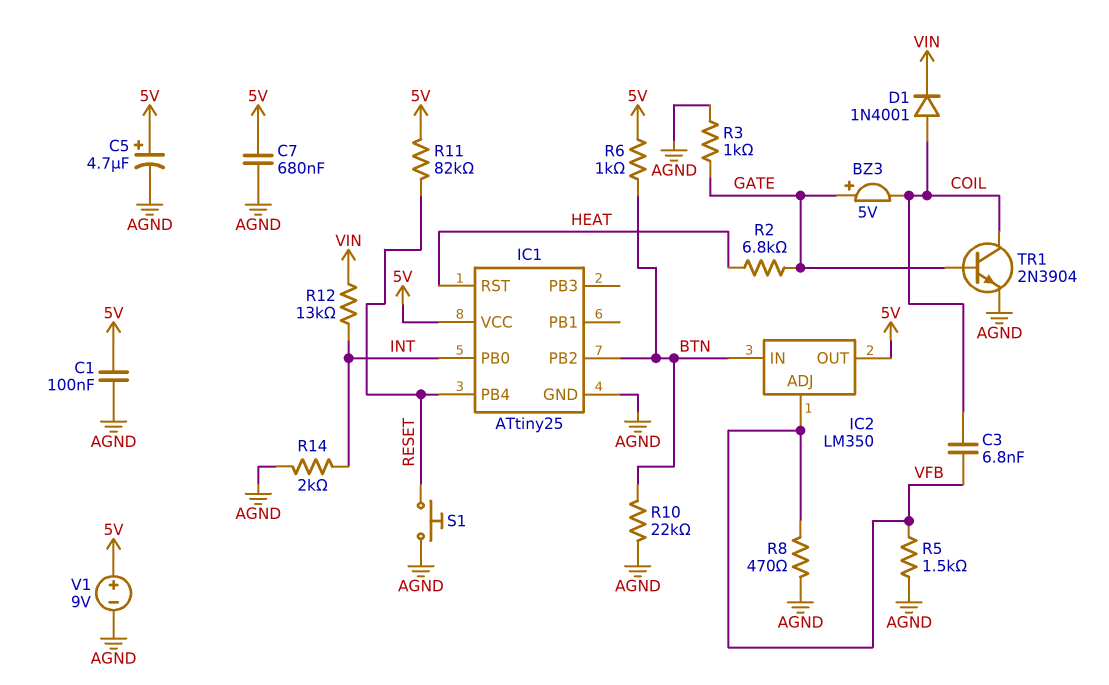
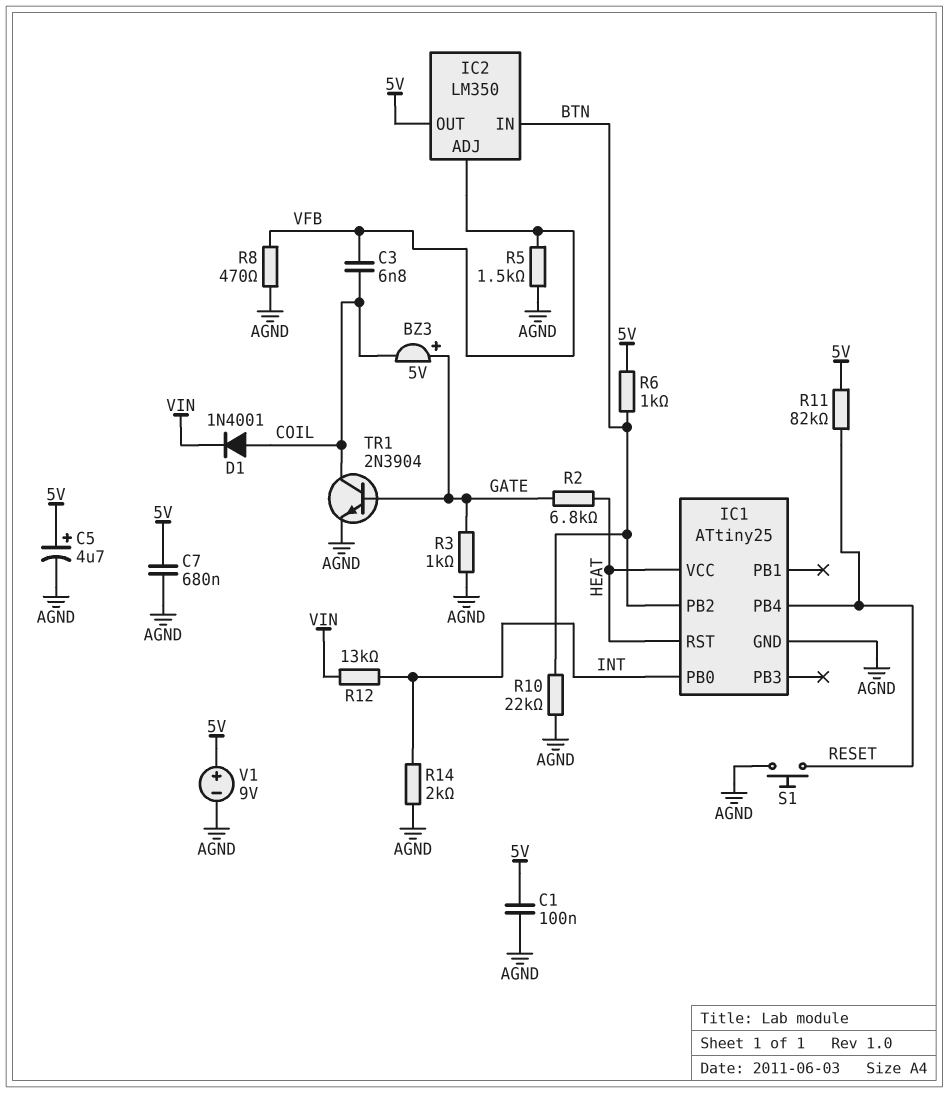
IC1 pin VCC: 5V -> HEAT

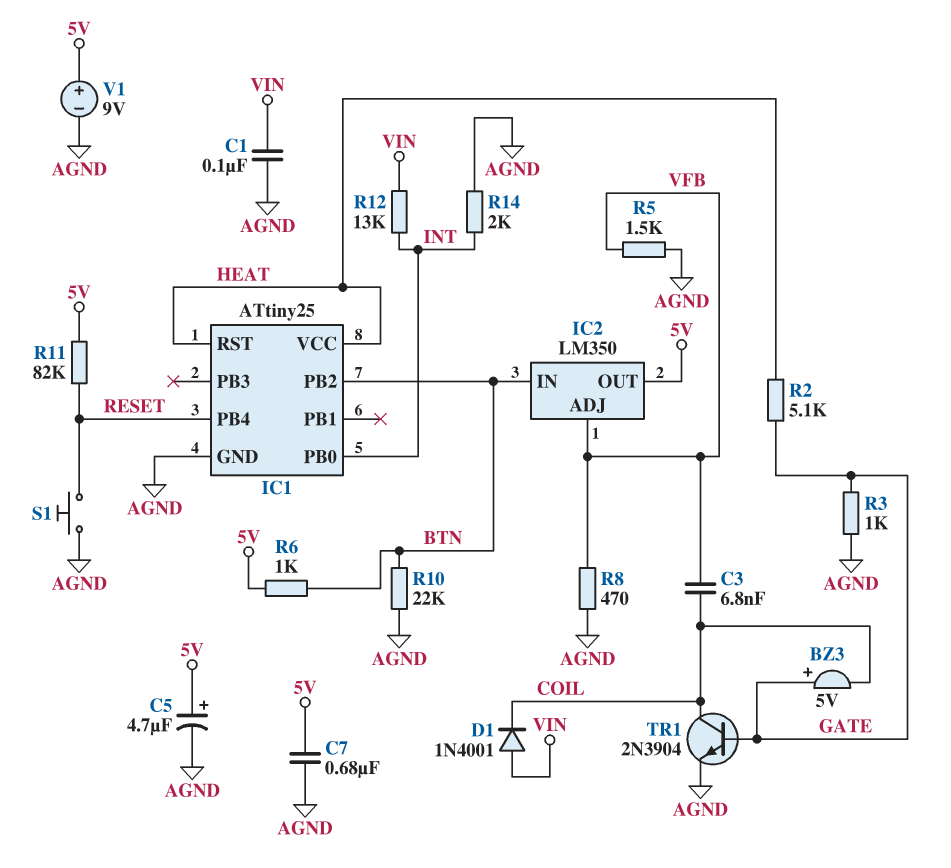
C1: 100nF (5V, AGND) -> 100nF (AGND, VIN)
D1: diode 1N4001 (A COIL, K VIN) -> diode 1N4001 (A VIN, K COIL)
R2: 6.8k (GATE, HEAT) -> 5.1k (GATE, HEAT)

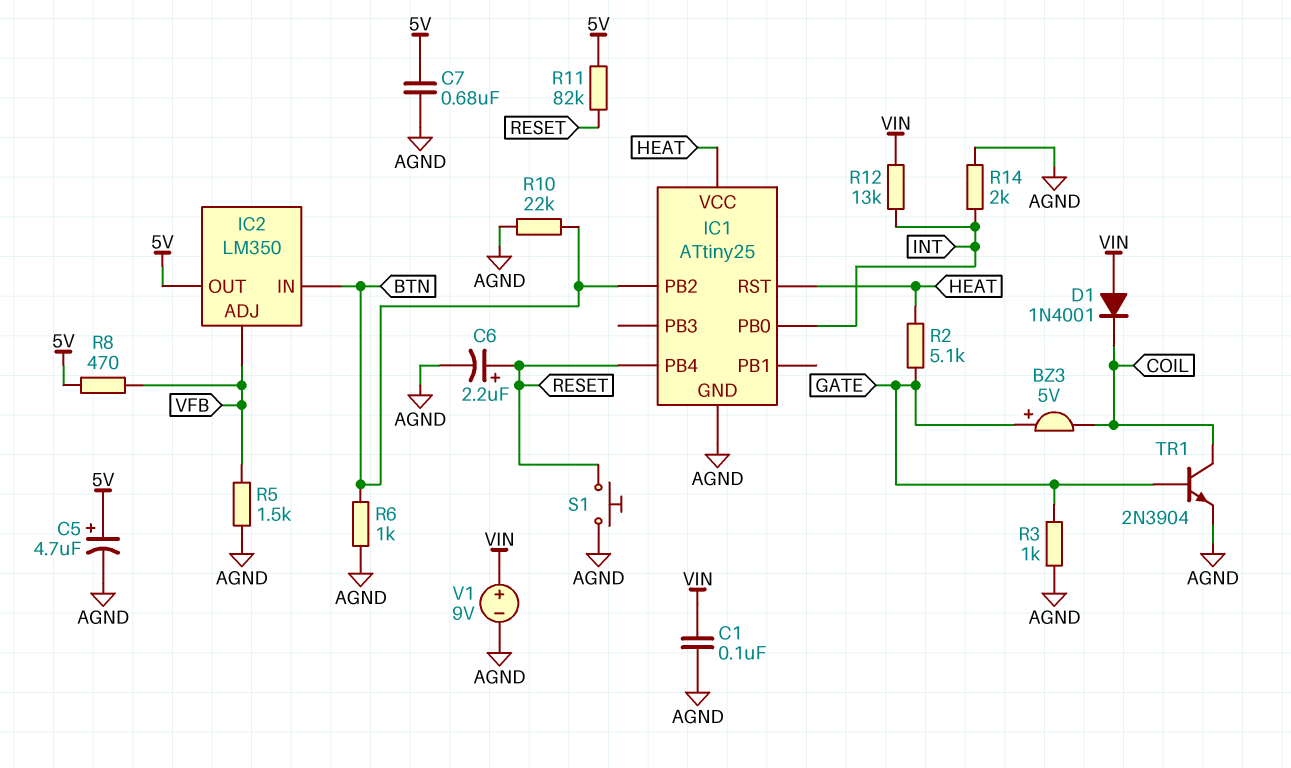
C3: 6.8nF (COIL, VFB) -> none
C6: none -> 2.2uF (plus RESET, minus AGND)
R6: 1k (5V, BTN) -> 1k (AGND, BTN)
R8: 470 (AGND, VFB) -> 470 (5V, VFB)
V1: 9V (plus 5V, minus AGND) -> 9V (plus VIN, minus AGND)

